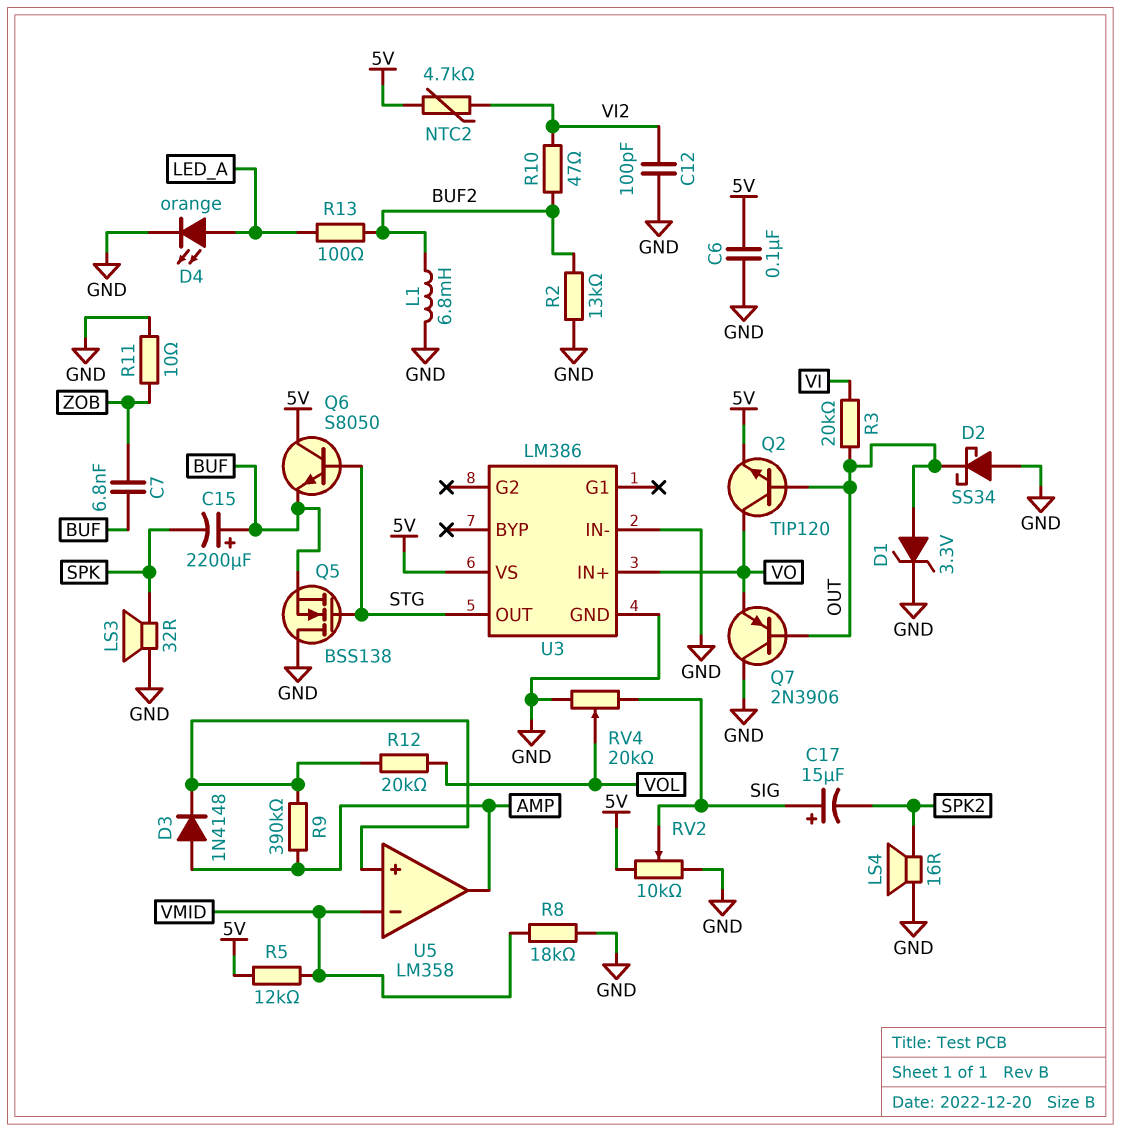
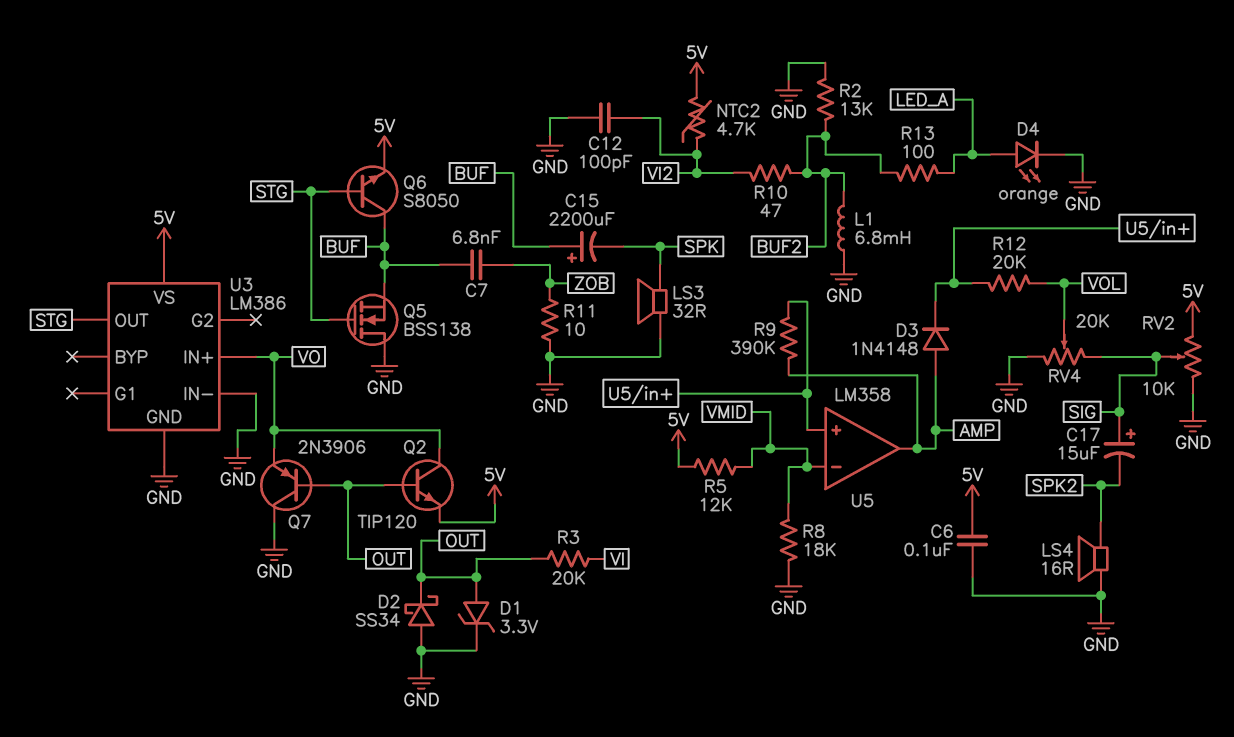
Q6: NPN S8050 (B STG, C 5V, E BUF) -> NPN S8050 (B STG, C BUF, E 5V)

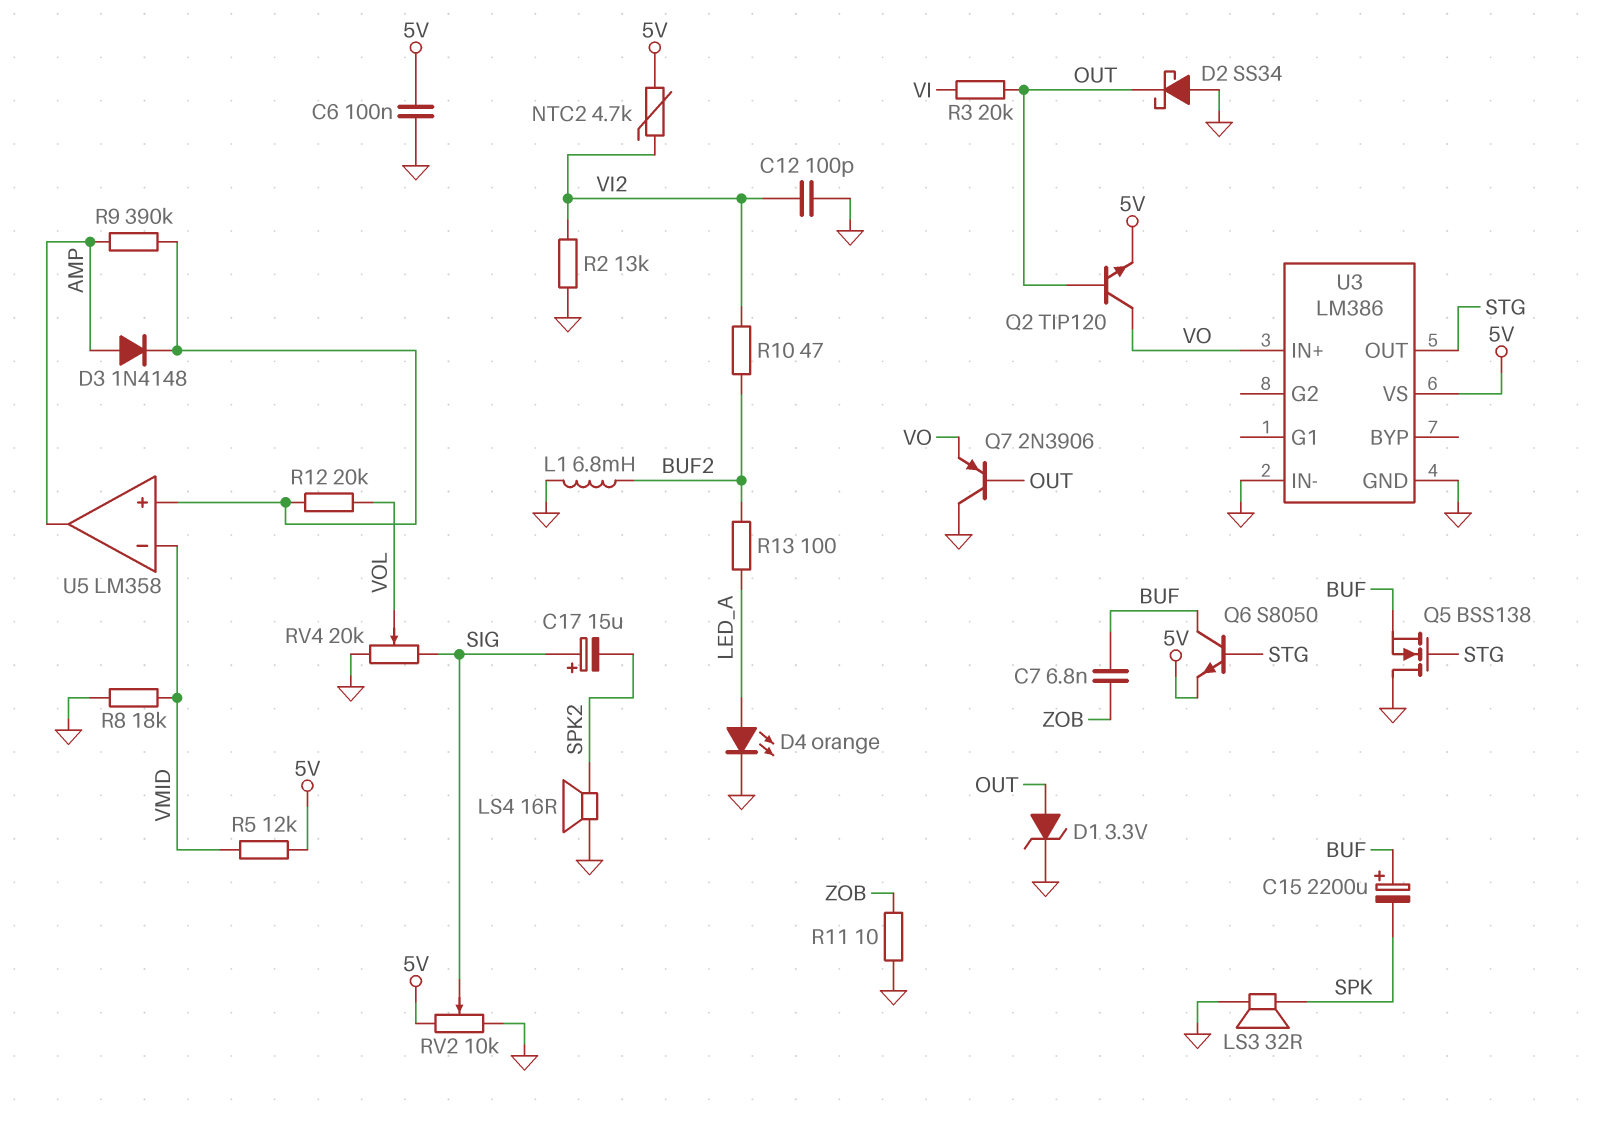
R2: 13k (BUF2, GND) -> 13k (GND, VI2)

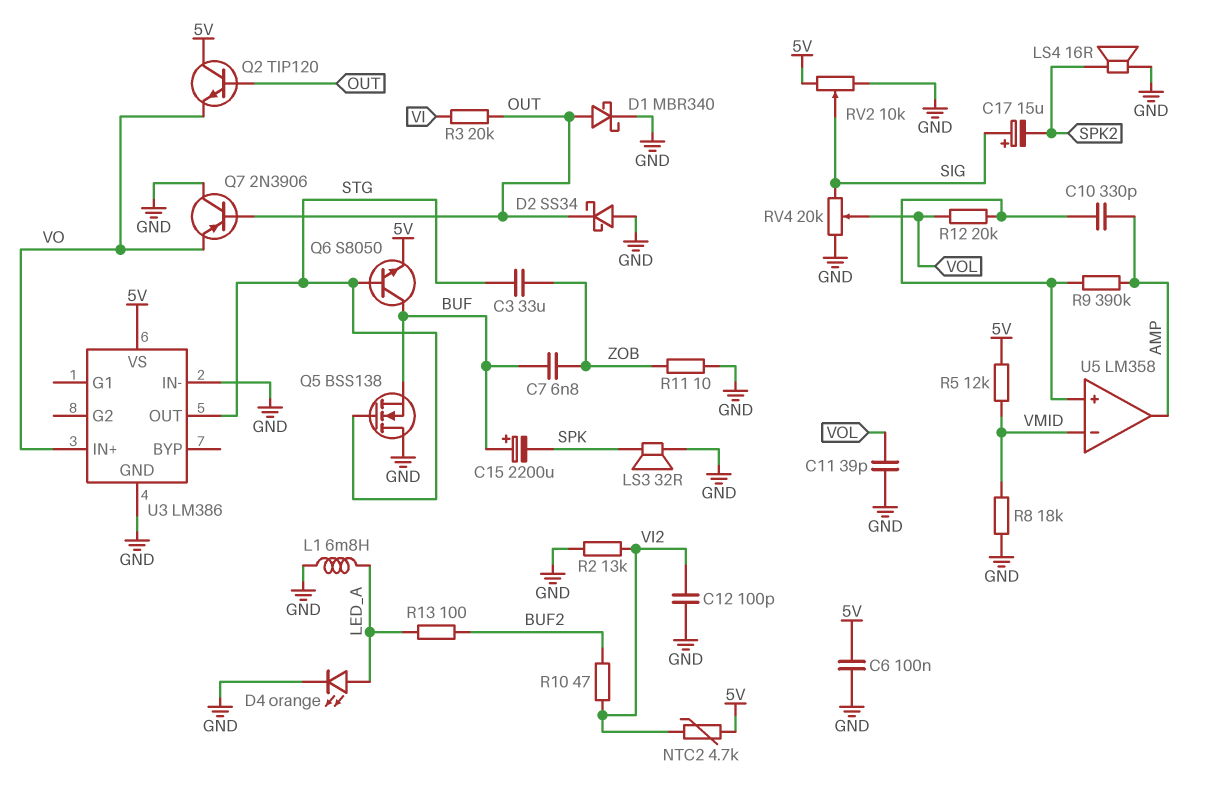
C3: none -> 33uF (STG, ZOB)
C10: none -> 330pF (AMP, U5/in+)
C11: none -> 39pF (GND, VOL)
D1: zener 3.3V (A OUT, K GND) -> schottky MBR340 (A OUT, K GND)
D3: diode 1N4148 (A AMP, K U5/in+) -> none
L1: 6.8mH (BUF2, GND) -> 6.8mH (GND, LED_A)
Q2: NPN TIP120 (B OUT, C VO, E 5V) -> NPN TIP120 (B OUT, C 5V, E VO)

